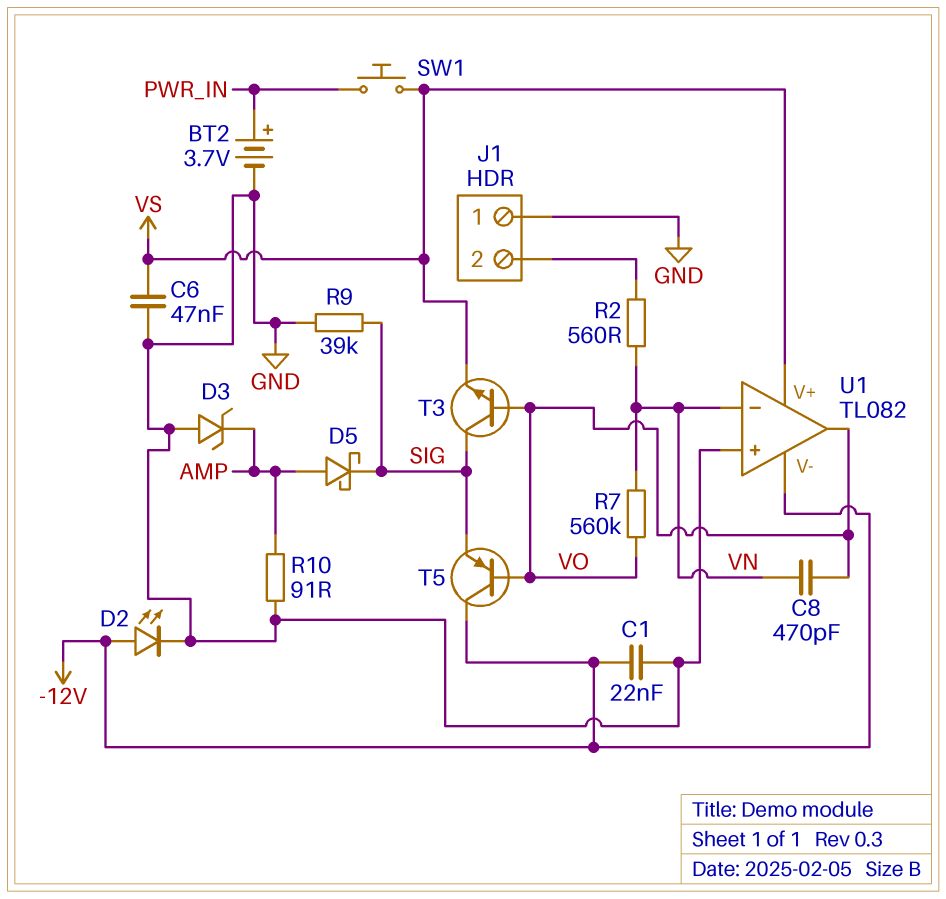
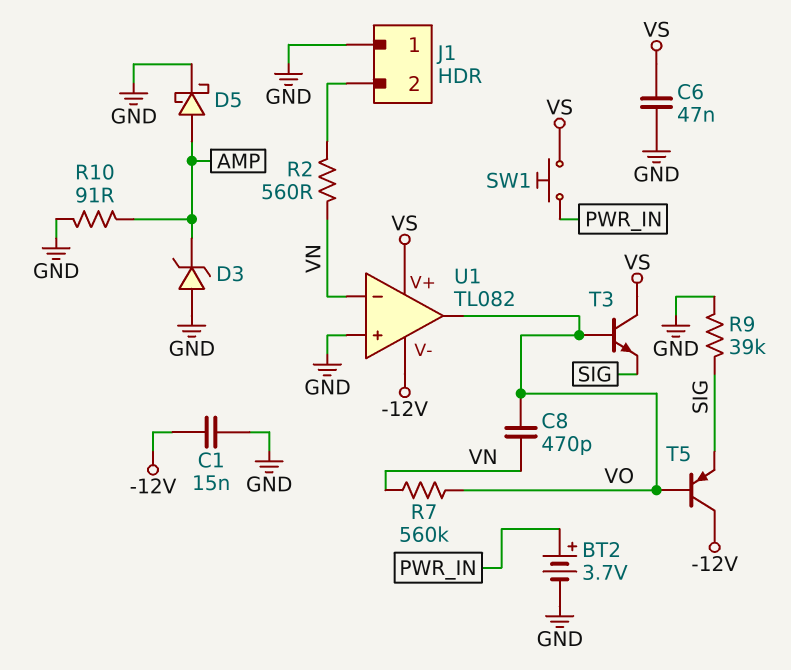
C1: 22nF (-12V, GND) -> 15nF (-12V, GND)
D2: LED (A -12V, K GND) -> none
D5: schottky (A AMP, K SIG) -> schottky (A AMP, K GND)
T3: NPN (B VO, C SIG, E VS) -> NPN (B VO, C VS, E SIG)

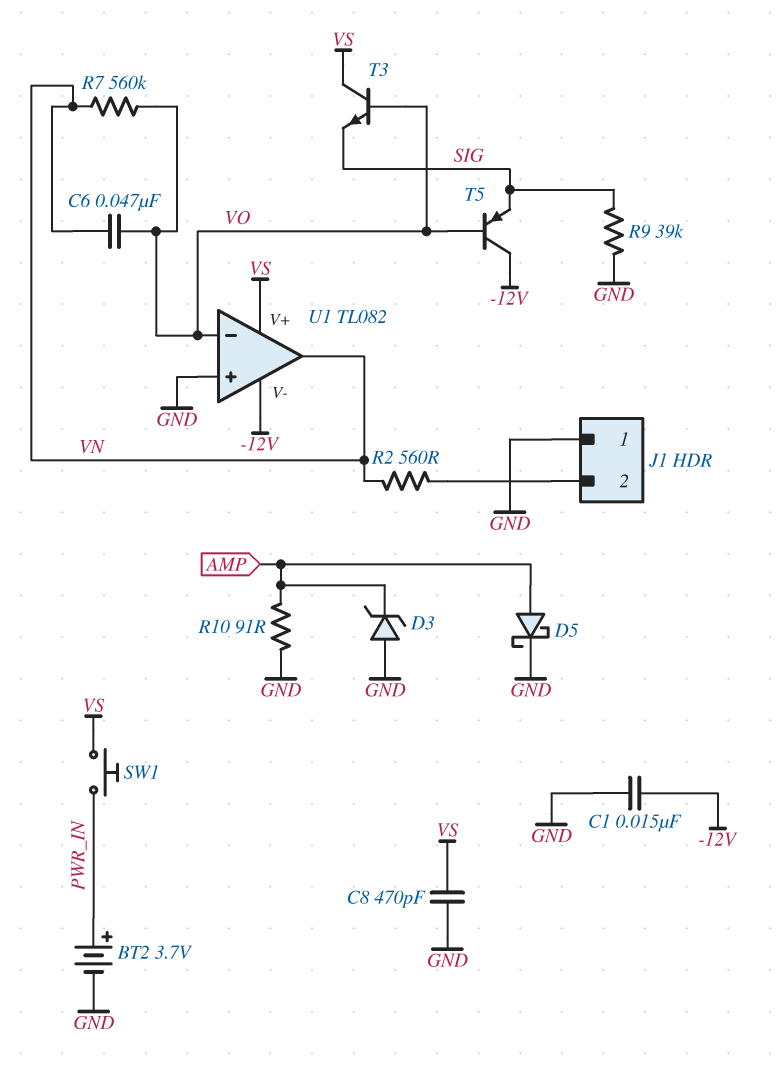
C6: 47nF (GND, VS) -> 47nF (VN, VO)
C8: 470pF (VN, VO) -> 470pF (GND, VS)
U1 pin in-: VN -> VO
U1 pin out: VO -> VN

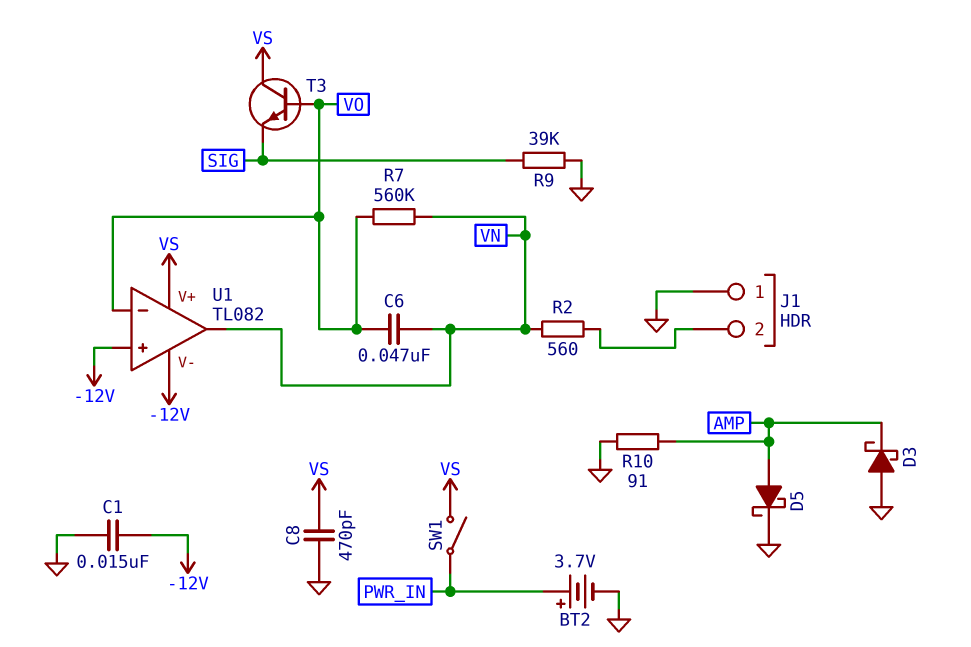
D3: zener (A GND, K AMP) -> schottky (A GND, K AMP)
SW1: button (PWR_IN, VS) -> switch (PWR_IN, VS)
T5: PNP (B VO, C -12V, E SIG) -> none
U1 pin in+: GND -> -12V

